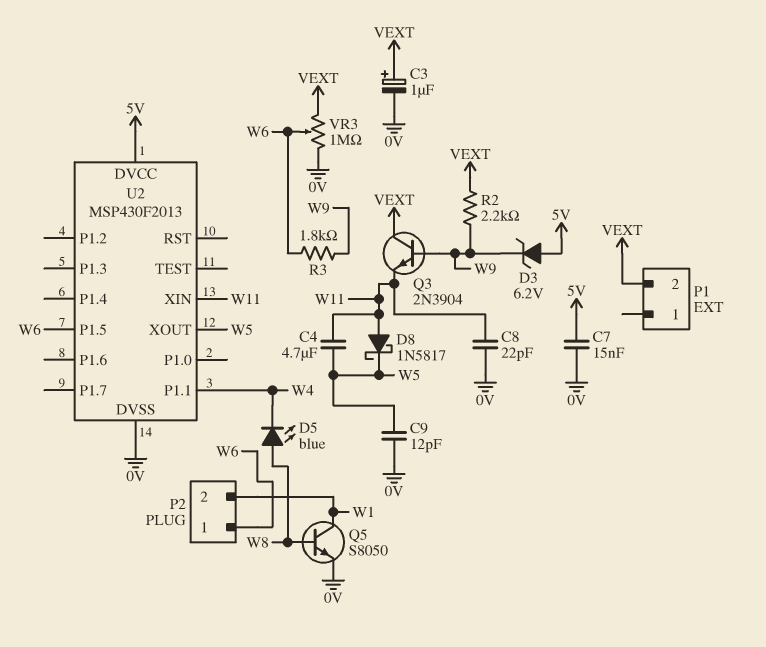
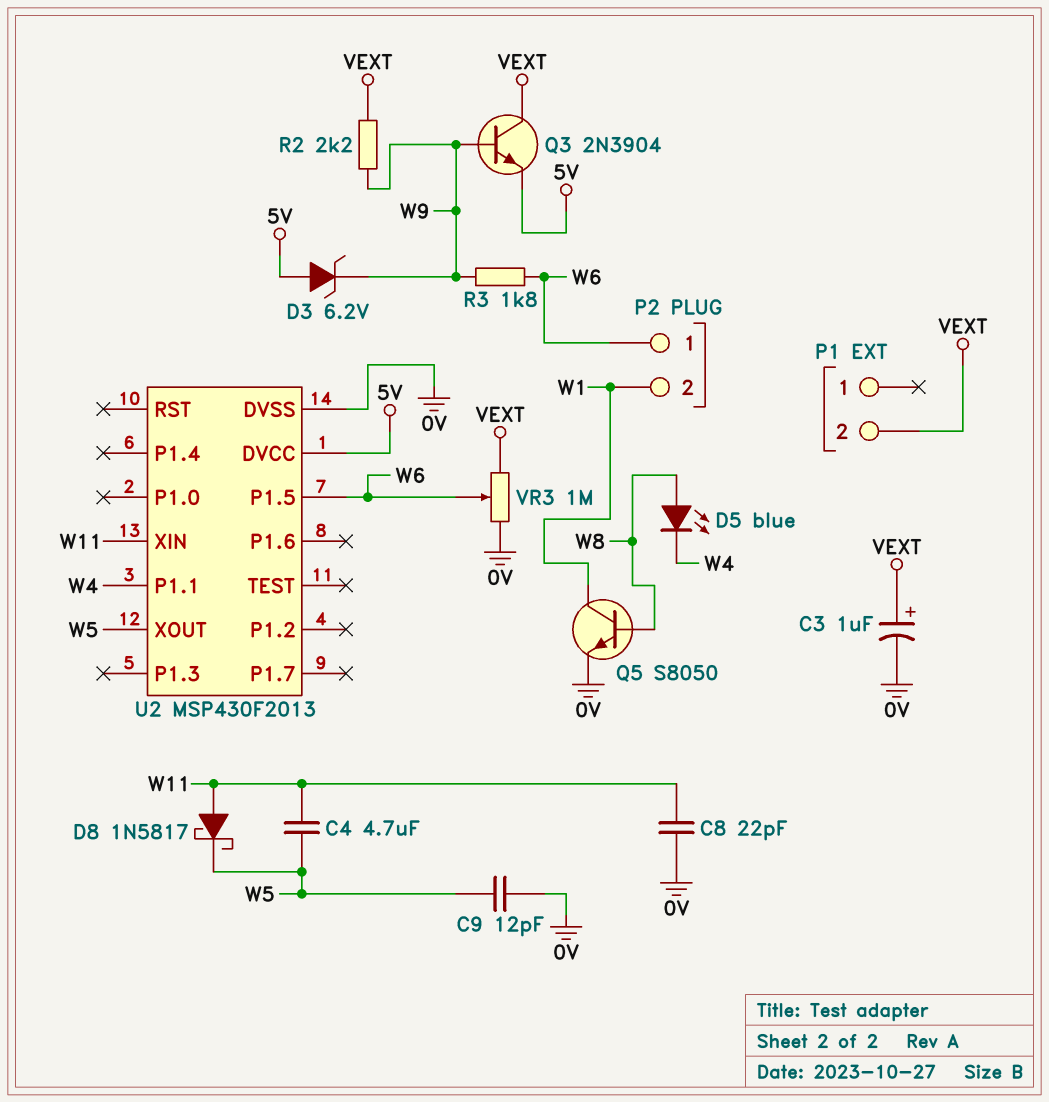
C7: 15nF (0V, 5V) -> none
Q3: NPN 2N3904 (B W9, C VEXT, E W11) -> NPN 2N3904 (B W9, C VEXT, E 5V)

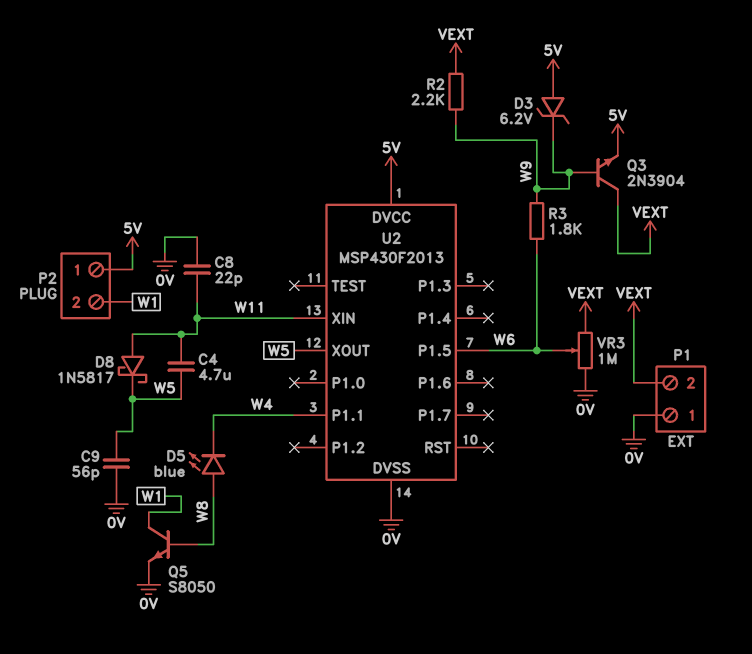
C3: 1uF (plus VEXT, minus 0V) -> none
C9: 12pF (0V, W5) -> 56pF (0V, W5)
P1 pin 1: none -> 0V
P2 pin 1: W6 -> 5V

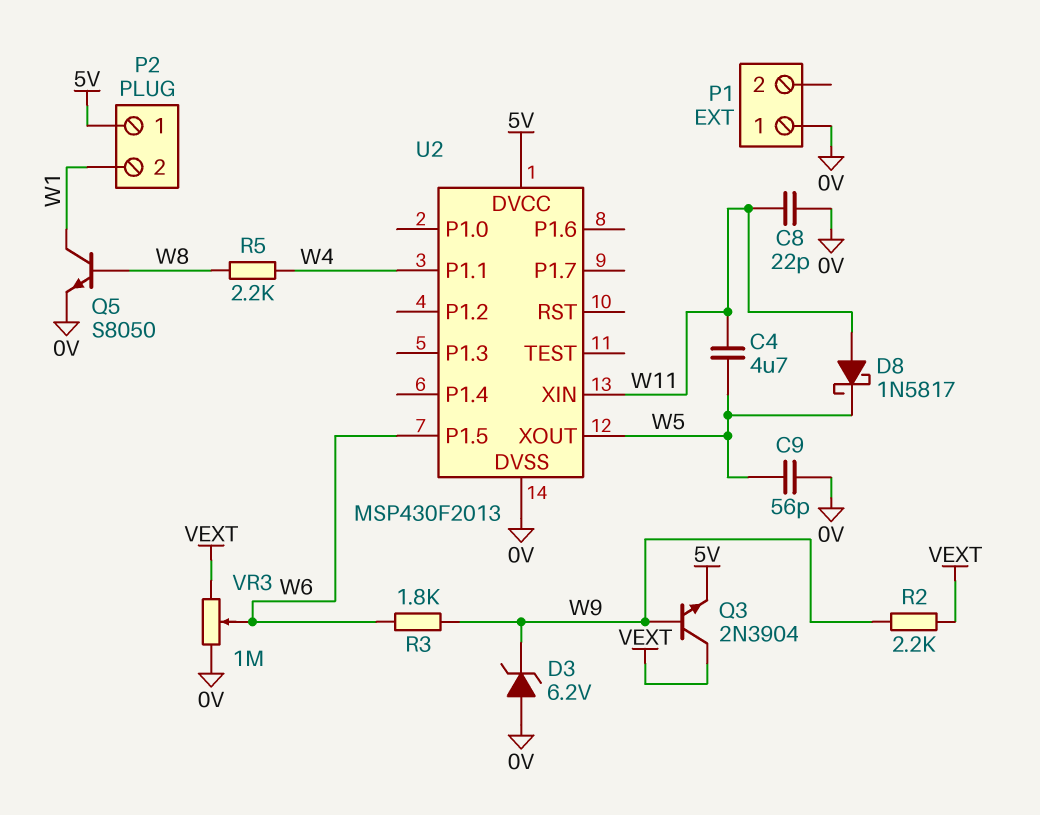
D3: zener 6.2V (A 5V, K W9) -> zener 6.2V (A 0V, K W9)
D5: LED blue (A W8, K W4) -> none
P1 pin 2: VEXT -> none
R5: none -> 2.2k (W4, W8)

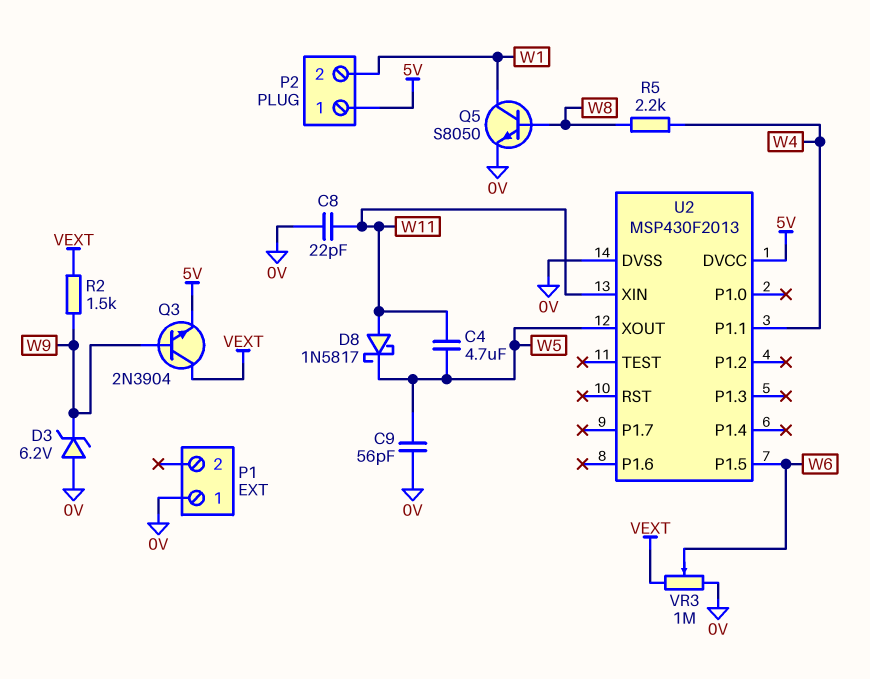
R2: 2.2k (VEXT, W9) -> 1.5k (VEXT, W9)
R3: 1.8k (W6, W9) -> none

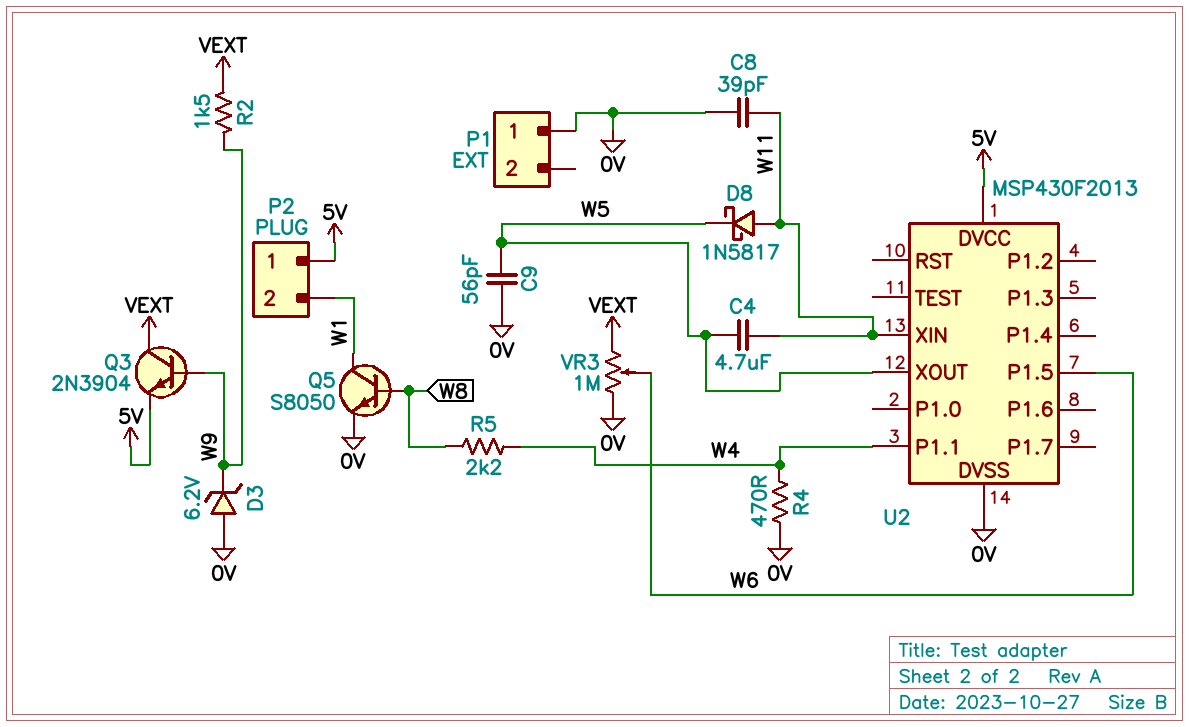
C8: 22pF (0V, W11) -> 39pF (0V, W11)
R4: none -> 470 (0V, W4)

